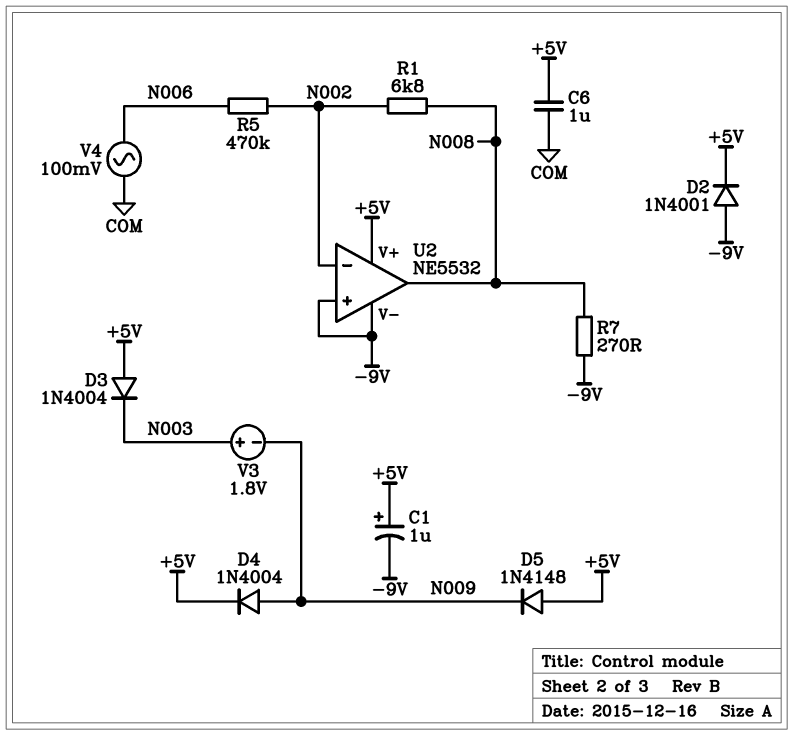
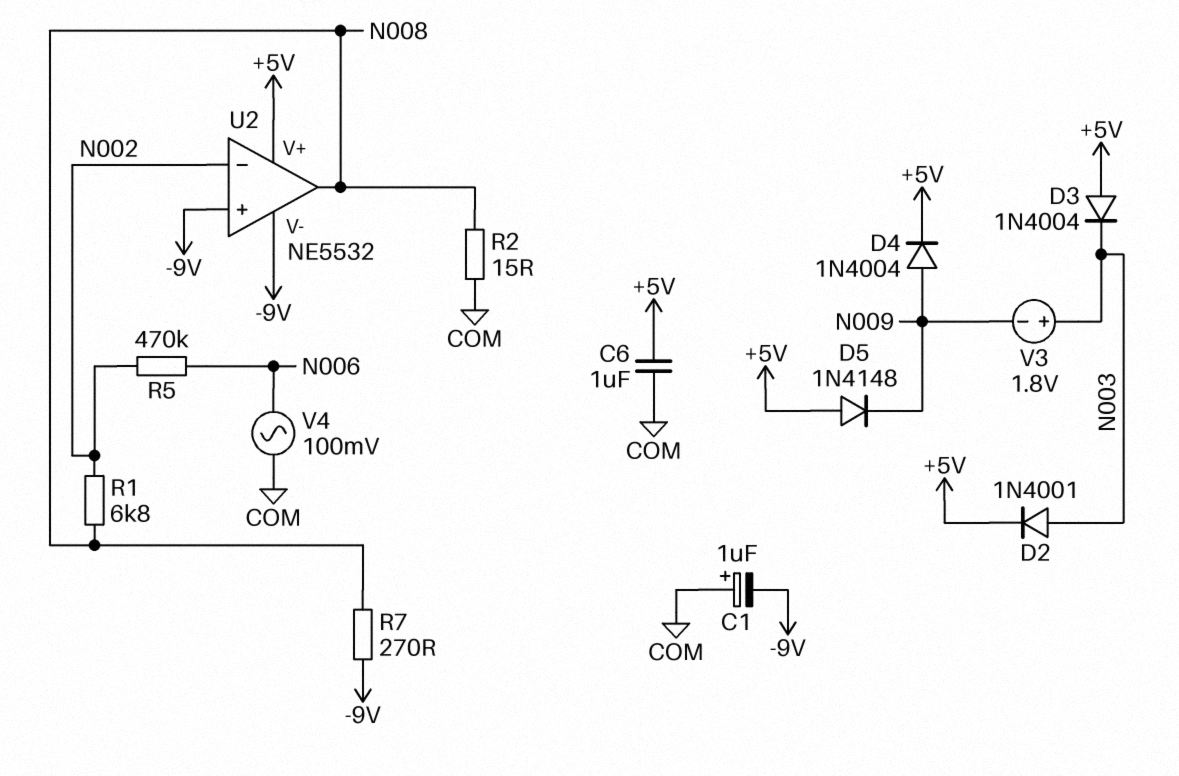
C1: 1uF (plus +5V, minus -9V) -> 1uF (plus COM, minus -9V)
D2: diode 1N4001 (A -9V, K +5V) -> diode 1N4001 (A N003, K +5V)
R2: none -> 15 (COM, N008)

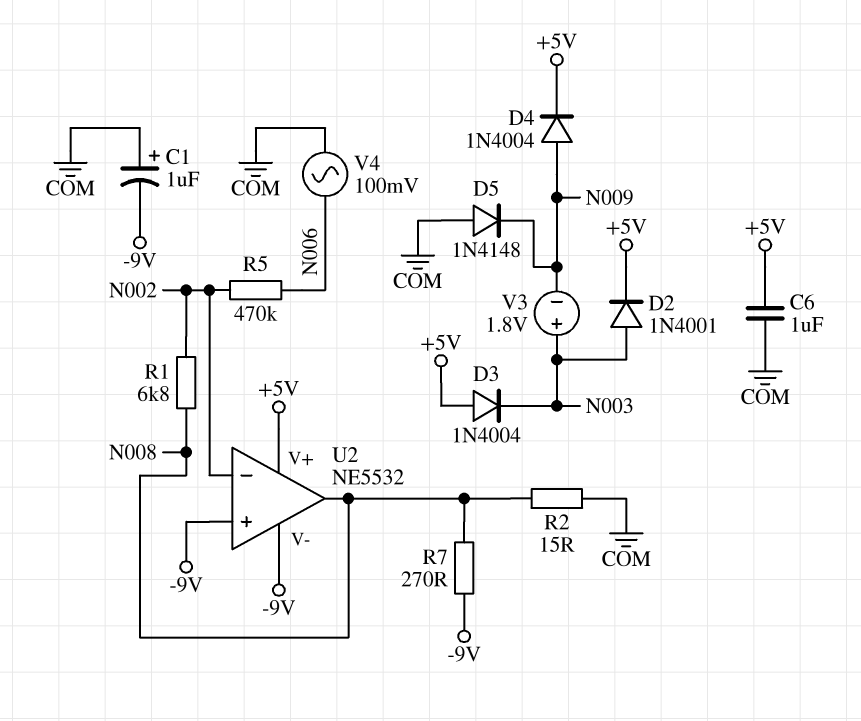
D5: diode 1N4148 (A +5V, K N009) -> diode 1N4148 (A COM, K N009)

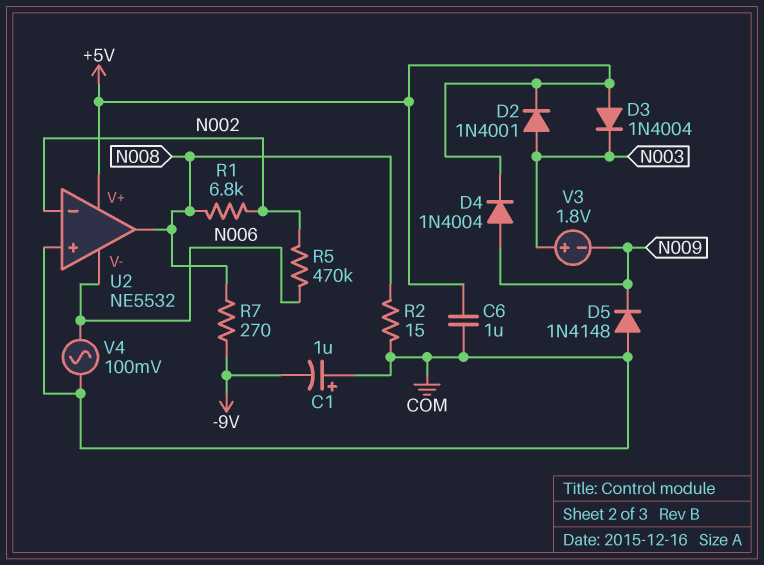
U2 pin V-: -9V -> N006
U2 pin in+: -9V -> COM

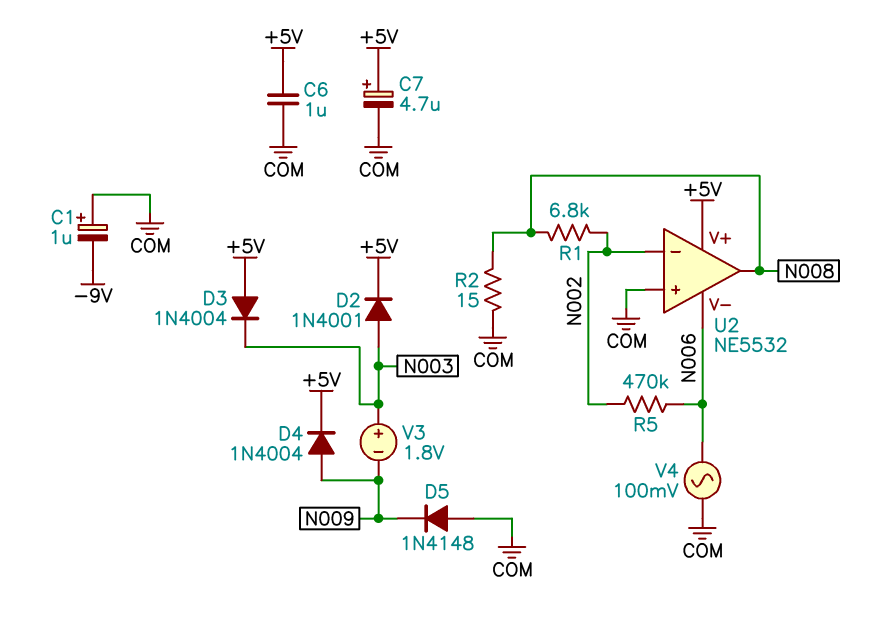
C7: none -> 4.7uF (plus +5V, minus COM)
R7: 270 (-9V, N008) -> none

